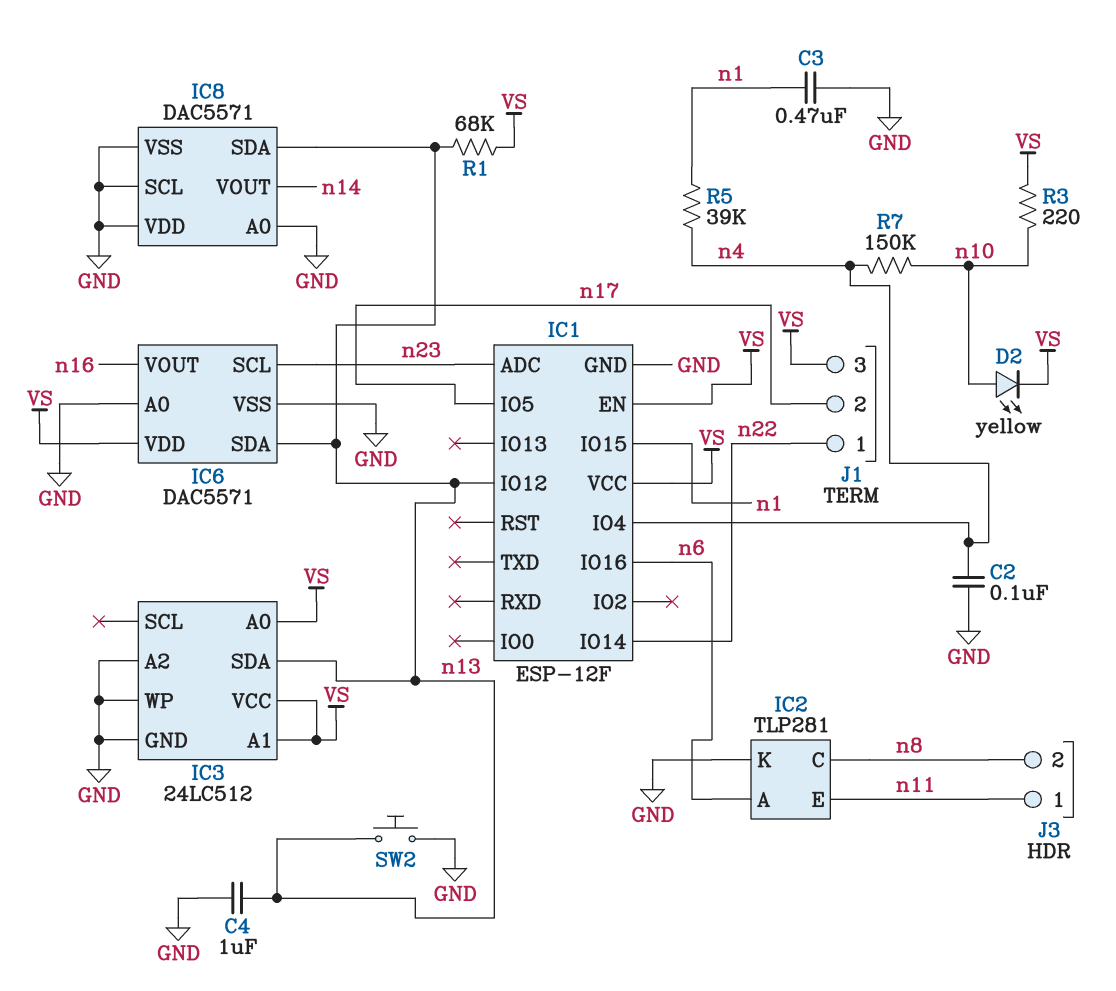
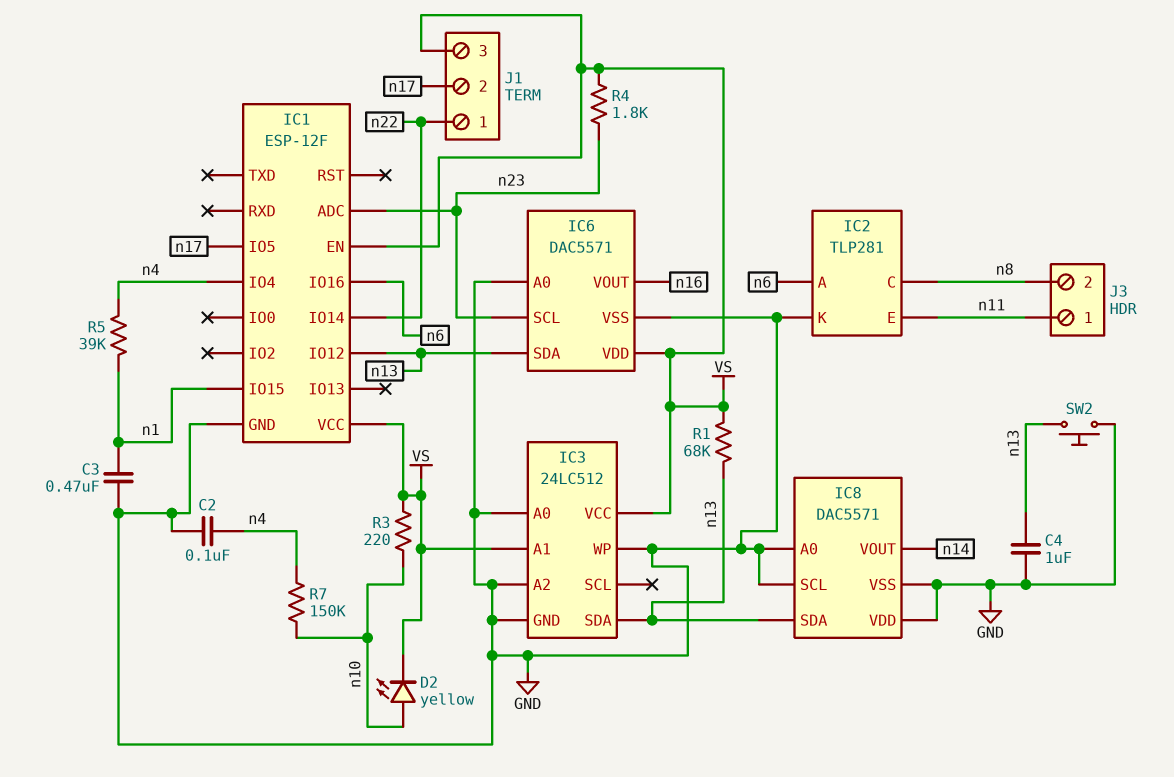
IC3 pin A0: VS -> GND
R4: none -> 1.8k (VS, n23)

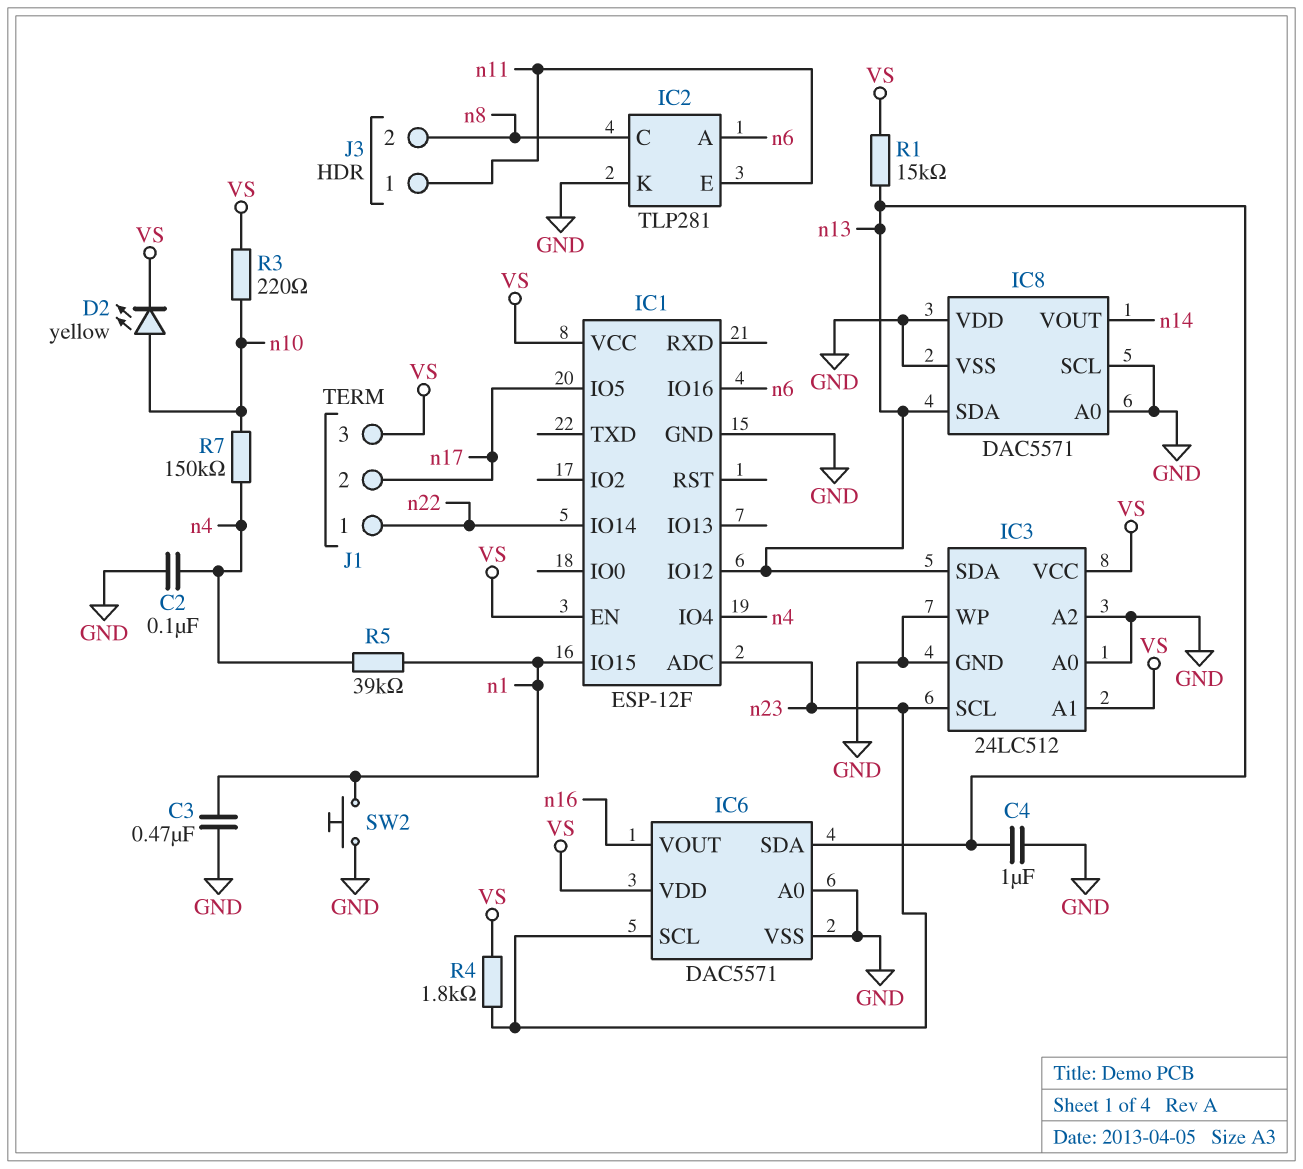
IC3 pin SCL: none -> n23
R1: 68k (VS, n13) -> 15k (VS, n13)
SW2: button (GND, n13) -> button (GND, n1)

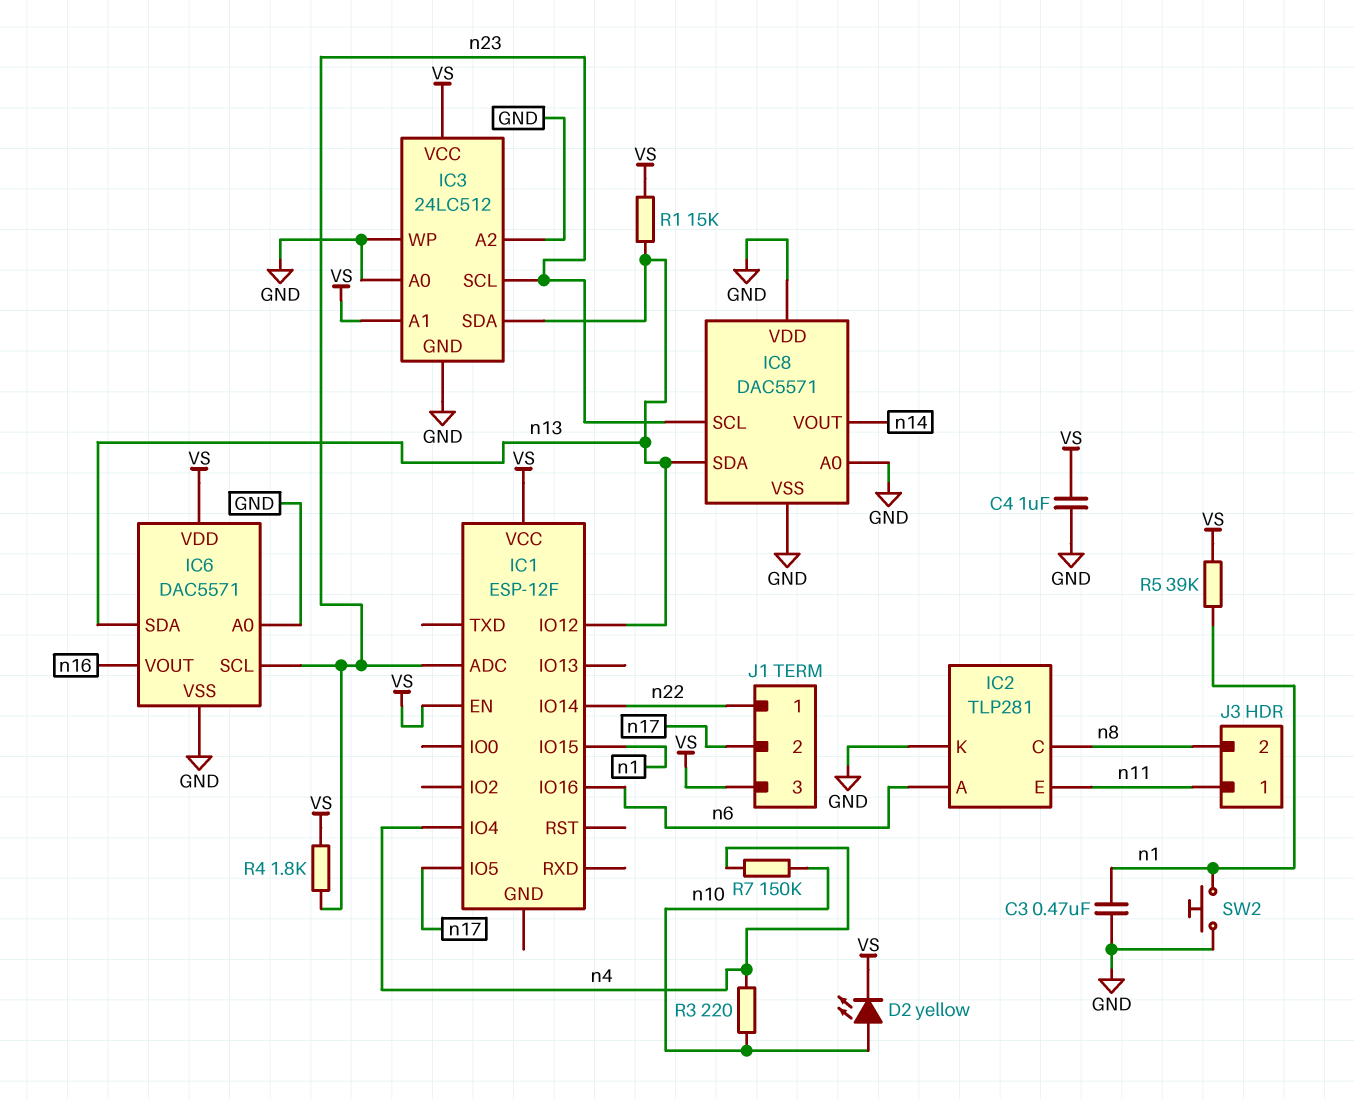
C2: 100nF (GND, n4) -> none
C4: 1uF (GND, n13) -> 1uF (GND, VS)
IC1 pin GND: GND -> none
IC8 pin SCL: GND -> n23
R3: 220 (VS, n10) -> 220 (n4, n10)
R5: 39k (n1, n4) -> 39k (VS, n1)

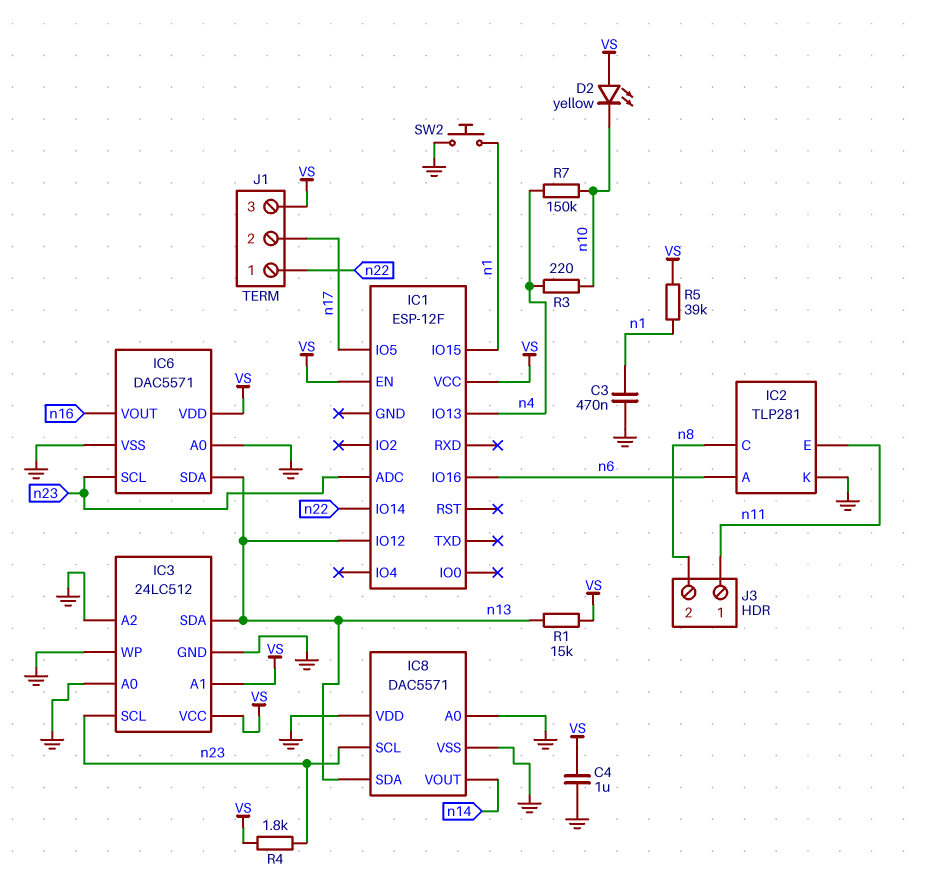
D2: LED yellow (A n10, K VS) -> LED yellow (A VS, K n10)
IC1 pin IO4: n4 -> none
IC1 pin IO13: none -> n4

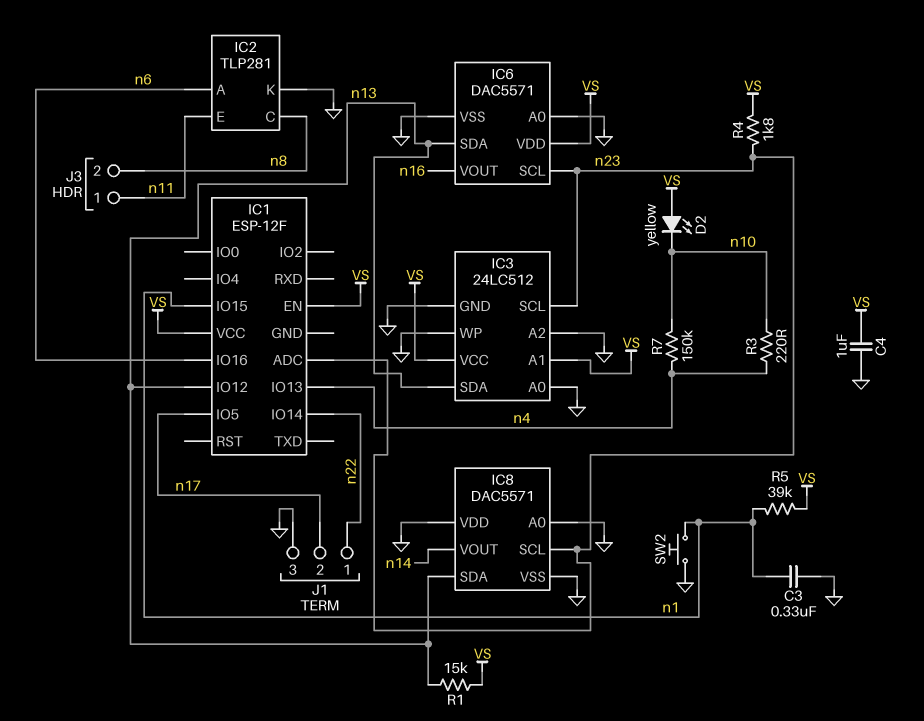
C3: 470nF (GND, n1) -> 330nF (GND, n1)
J1 pin 3: VS -> GND

